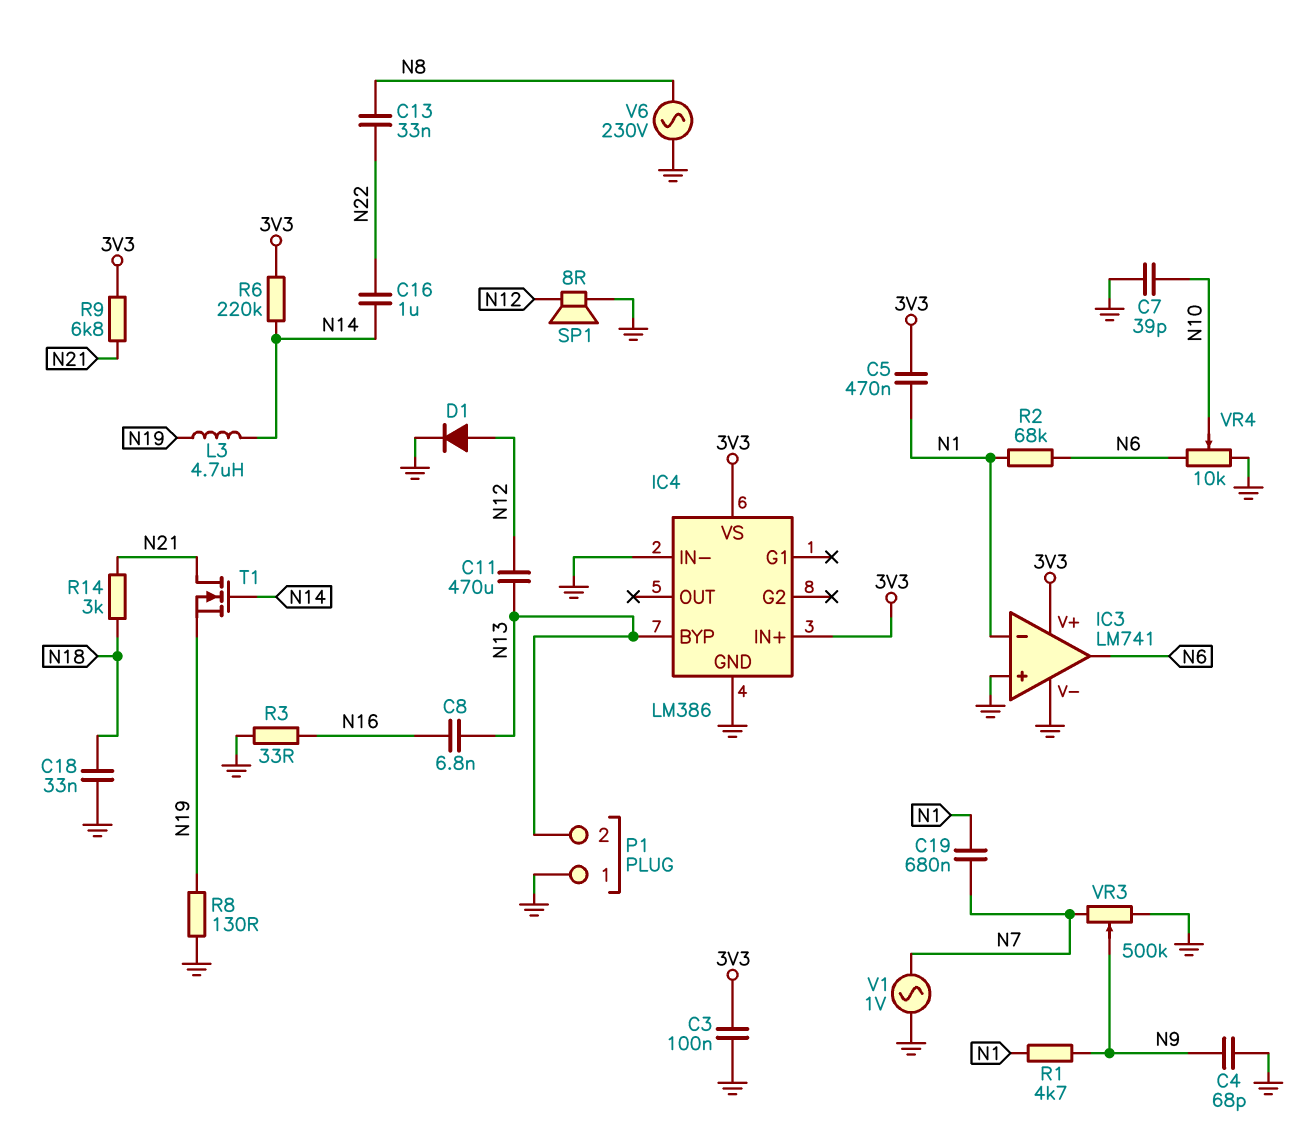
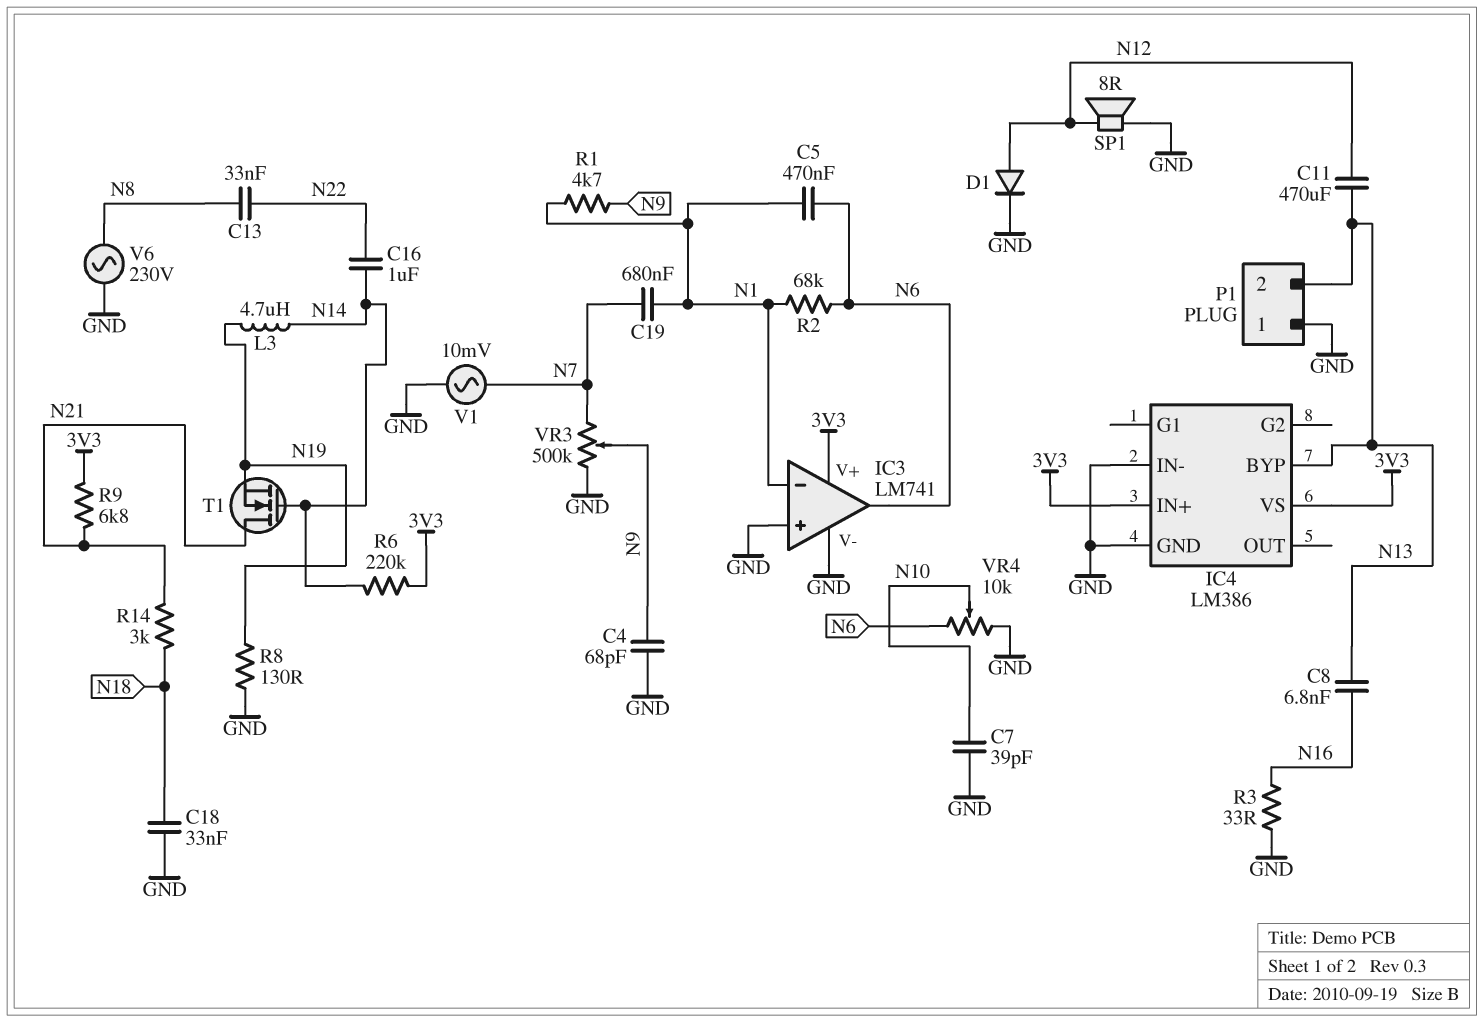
C3: 100nF (3V3, GND) -> none
C5: 470nF (3V3, N1) -> 470nF (N1, N6)
V1: AC 1V (GND, N7) -> AC 10mV (GND, N7)

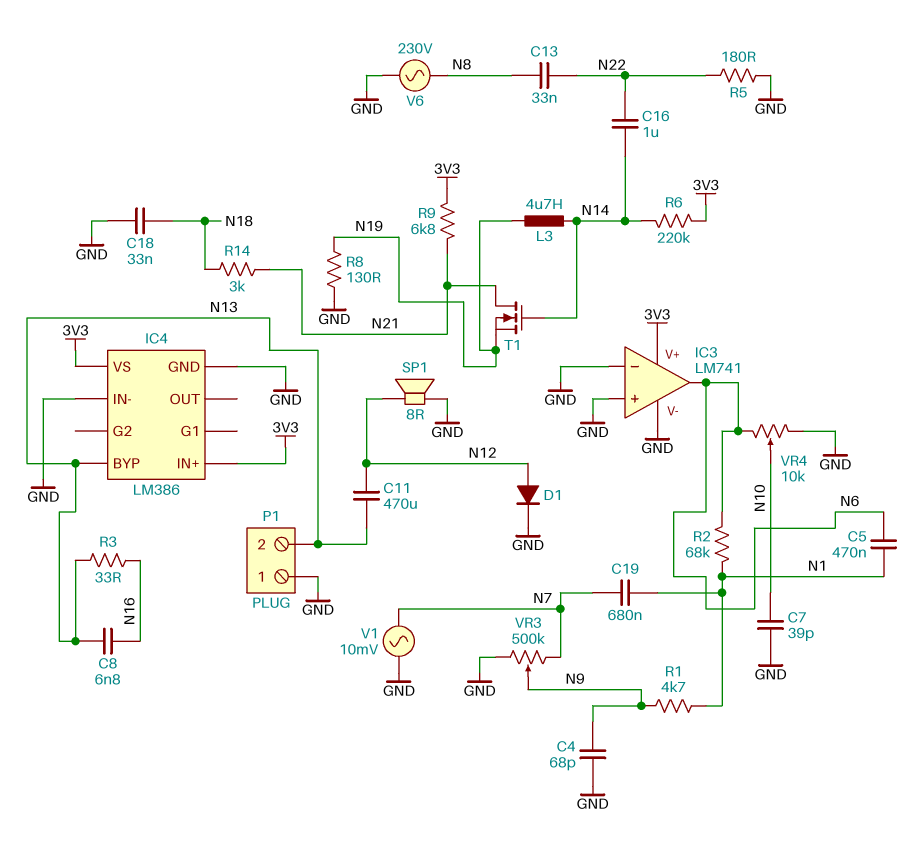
IC3 pin in-: N1 -> GND
R3: 33 (GND, N16) -> 33 (N13, N16)
R5: none -> 180 (GND, N22)

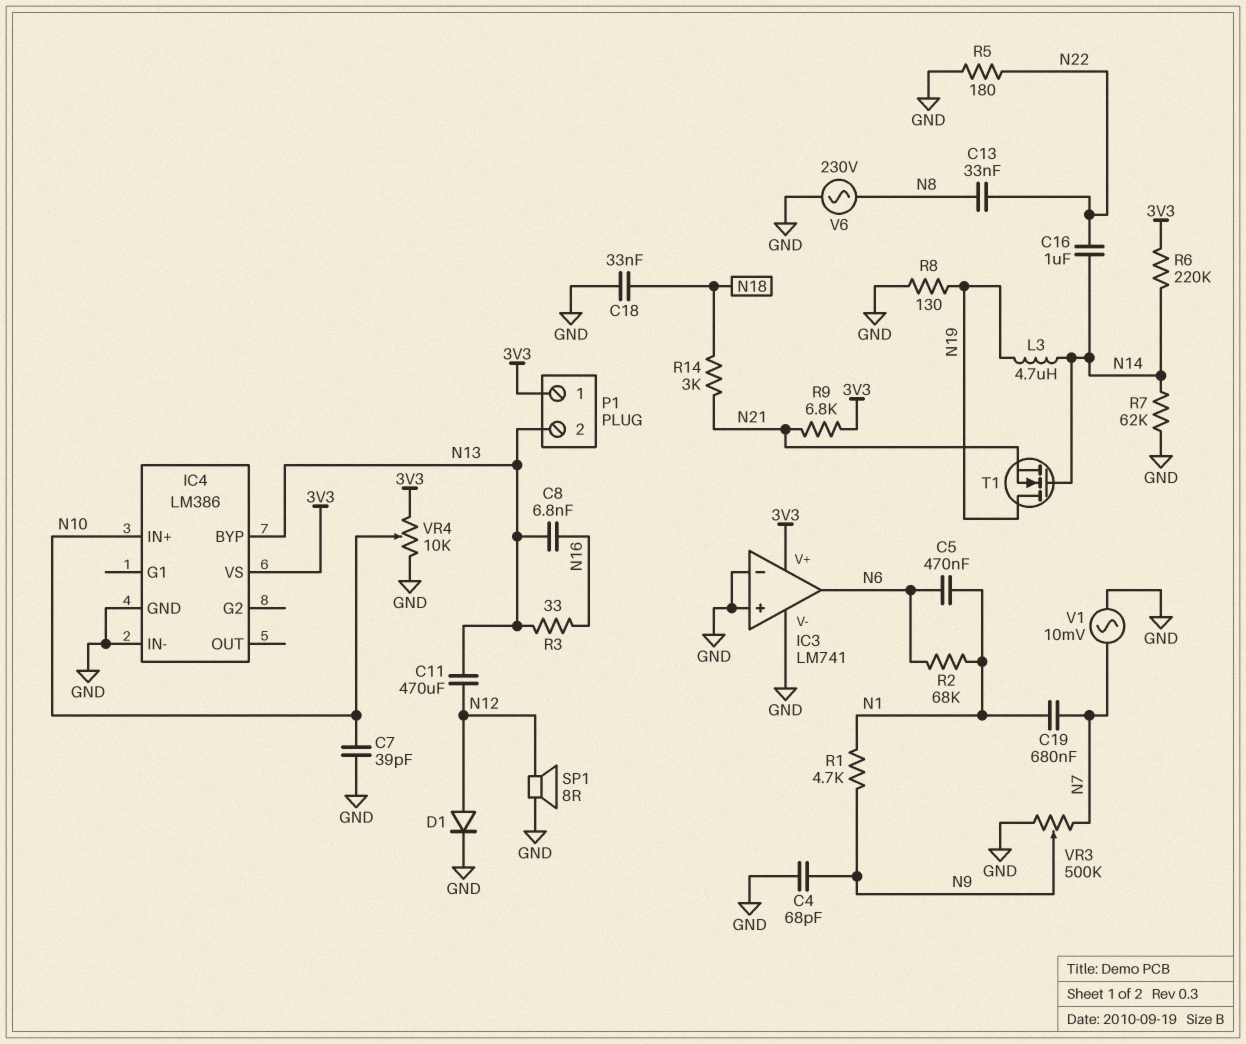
IC4 pin IN+: 3V3 -> N10
P1 pin 1: GND -> 3V3
R7: none -> 62k (GND, N14)
T1: NMOS (G N14, D N21, S N19) -> NMOS (G N14, D N19, S N21)
VR4: 10k (GND, N6, wiper N10) -> 10k (3V3, GND, wiper N10)

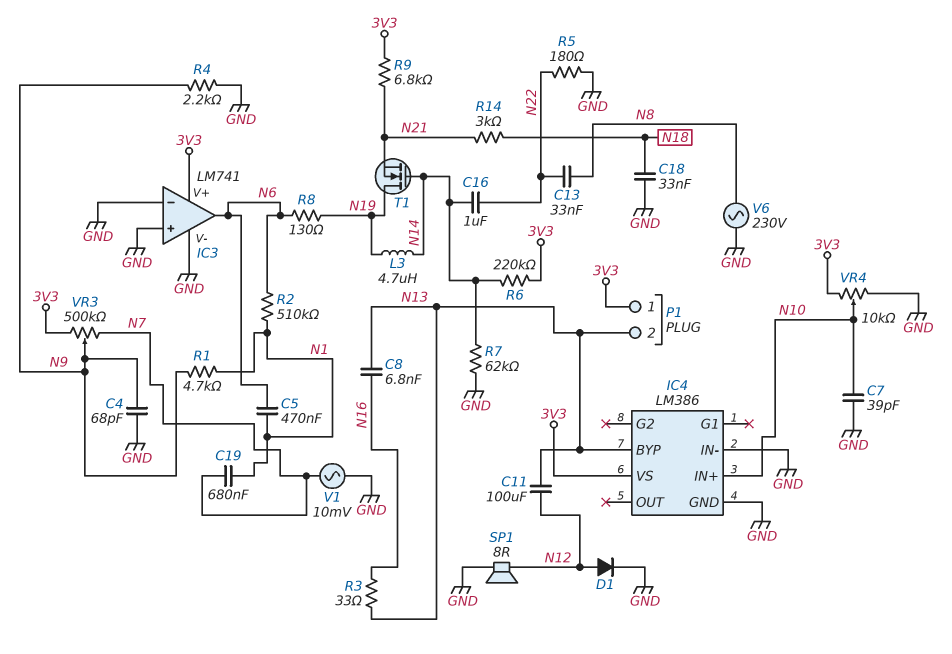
C11: 470uF (N12, N13) -> 100uF (N12, N13)
R2: 68k (N1, N6) -> 510k (N1, N6)
R4: none -> 2.2k (GND, N9)
R8: 130 (GND, N19) -> 130 (N6, N19)
VR3: 500k (GND, N7, wiper N9) -> 500k (3V3, N7, wiper N9)

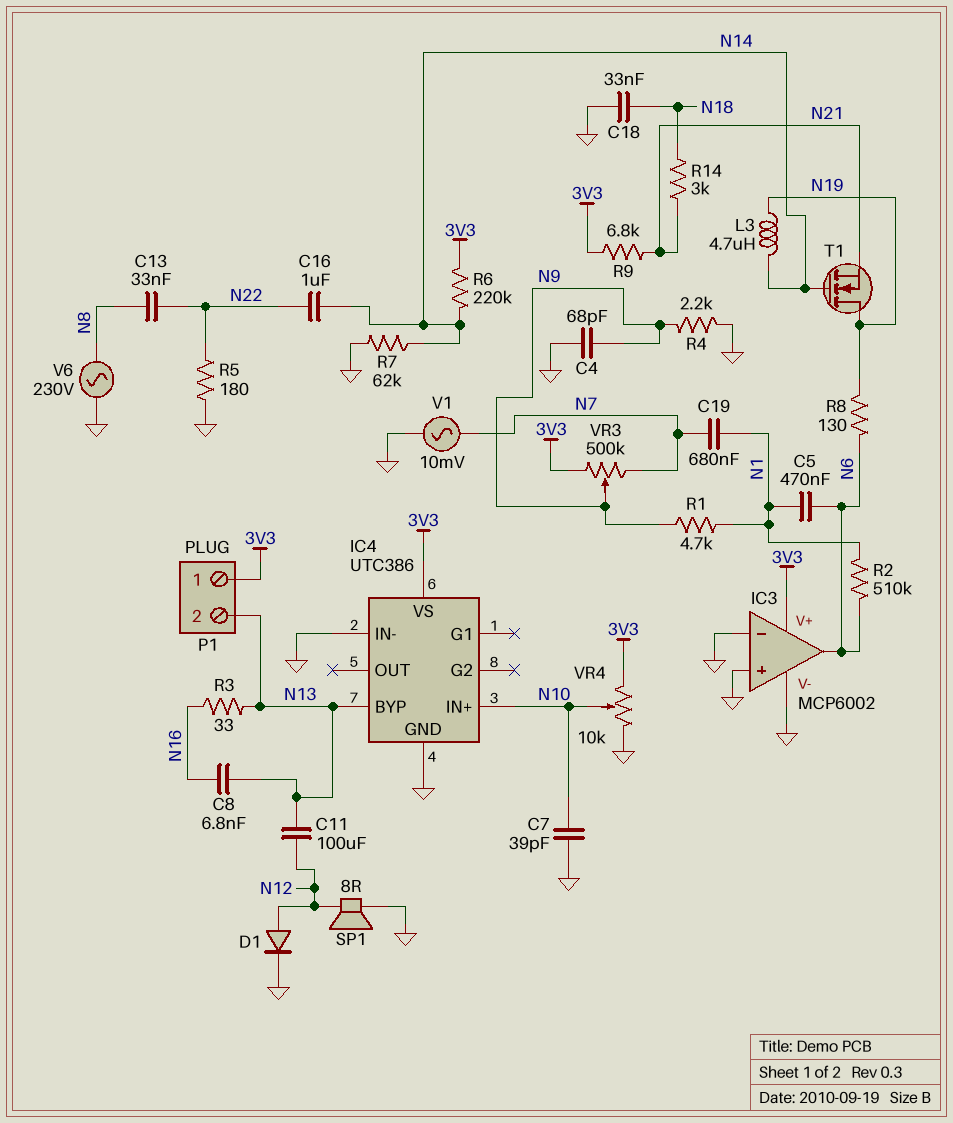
IC3: LM741 -> MCP6002
IC4: LM386 -> UTC386

